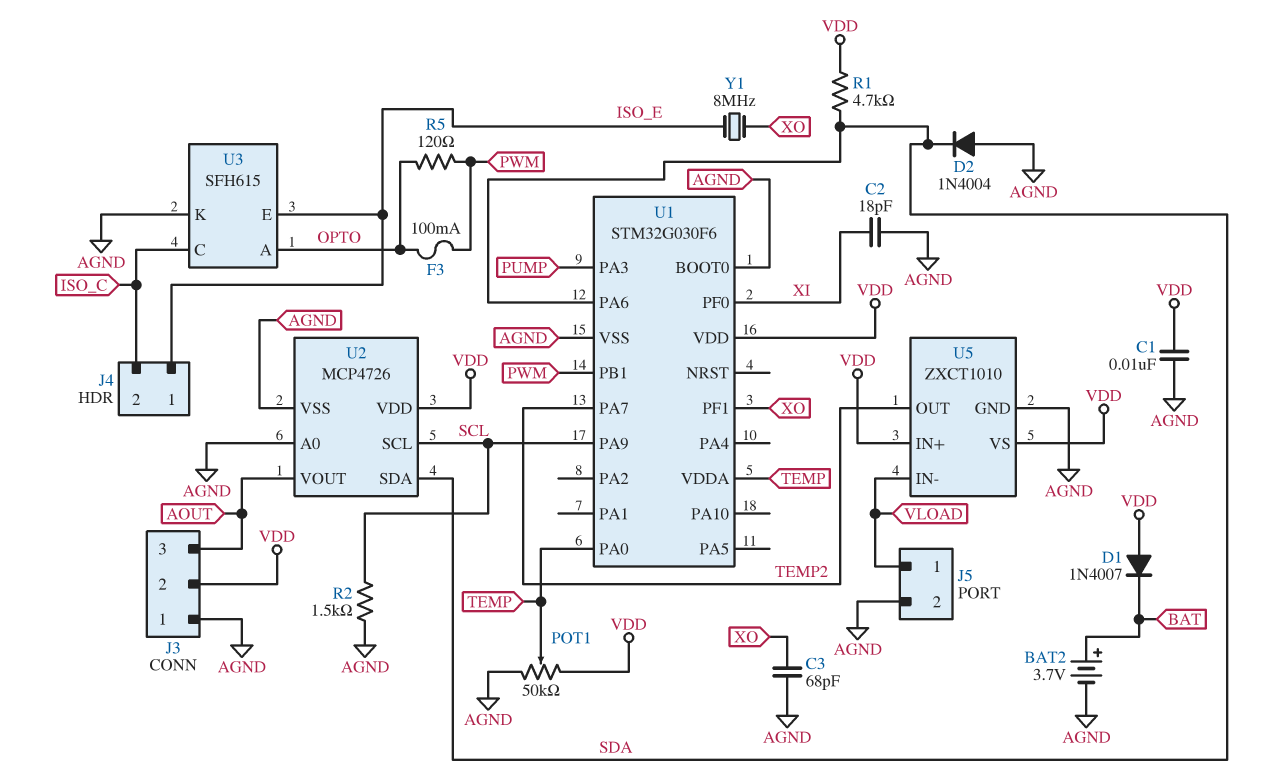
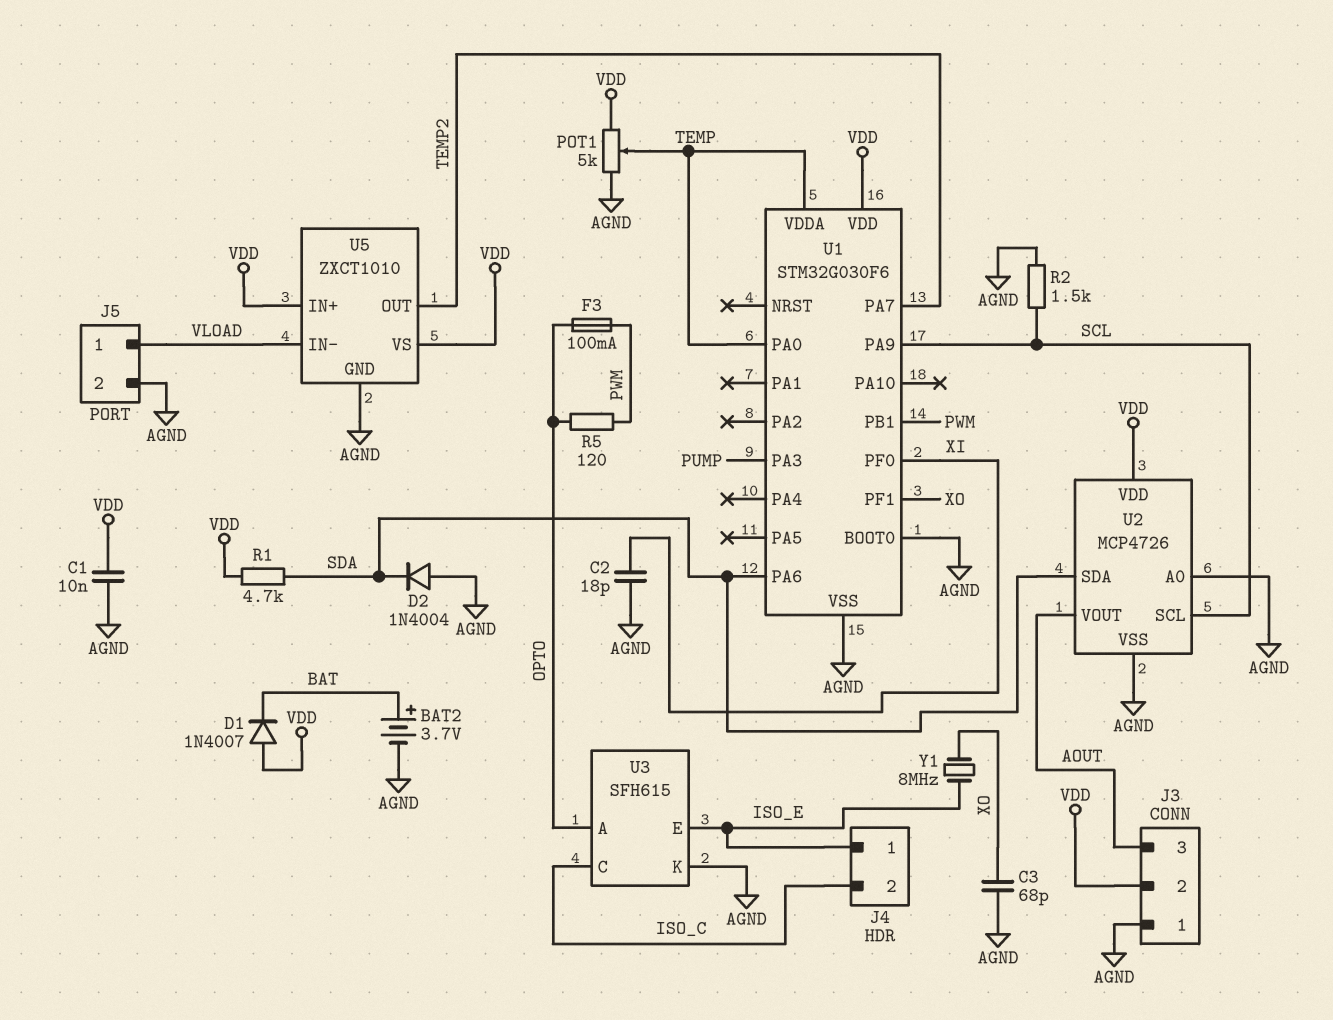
POT1: 50k (AGND, VDD, wiper TEMP) -> 5k (AGND, VDD, wiper TEMP)

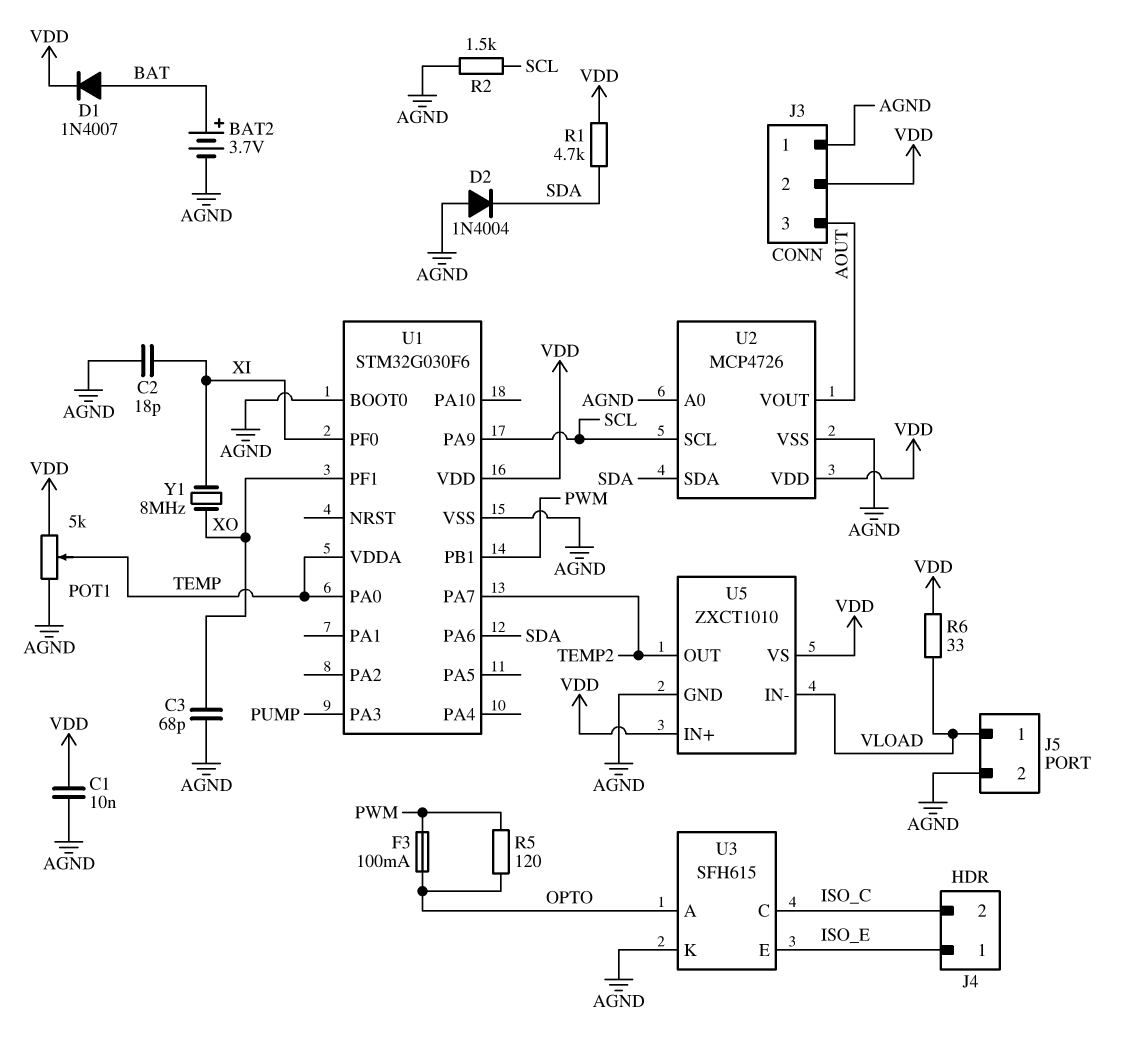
D1: diode 1N4007 (A VDD, K BAT) -> diode 1N4007 (A BAT, K VDD)
R6: none -> 33 (VDD, VLOAD)
Y1: 8MHz (ISO_E, XO) -> 8MHz (XI, XO)

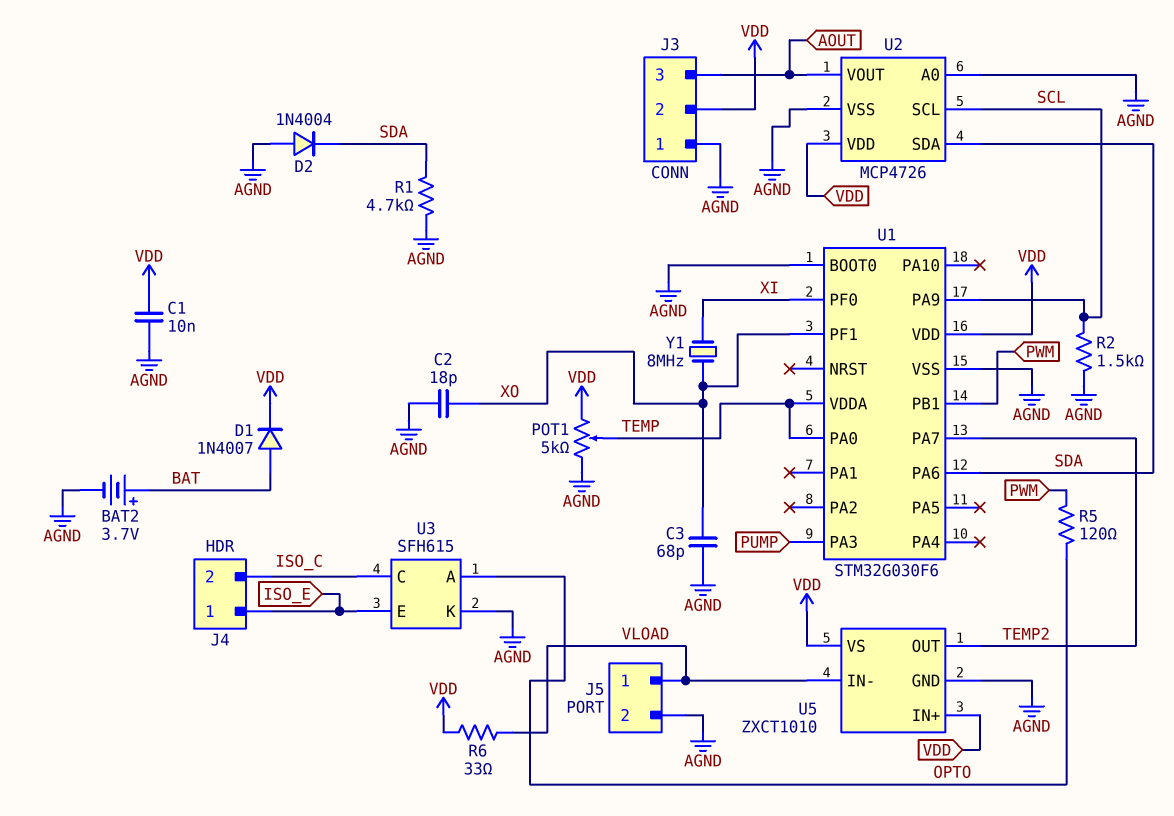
C2: 18pF (AGND, XI) -> 18pF (AGND, XO)
F3: 100mA (OPTO, PWM) -> none
R1: 4.7k (SDA, VDD) -> 4.7k (AGND, SDA)

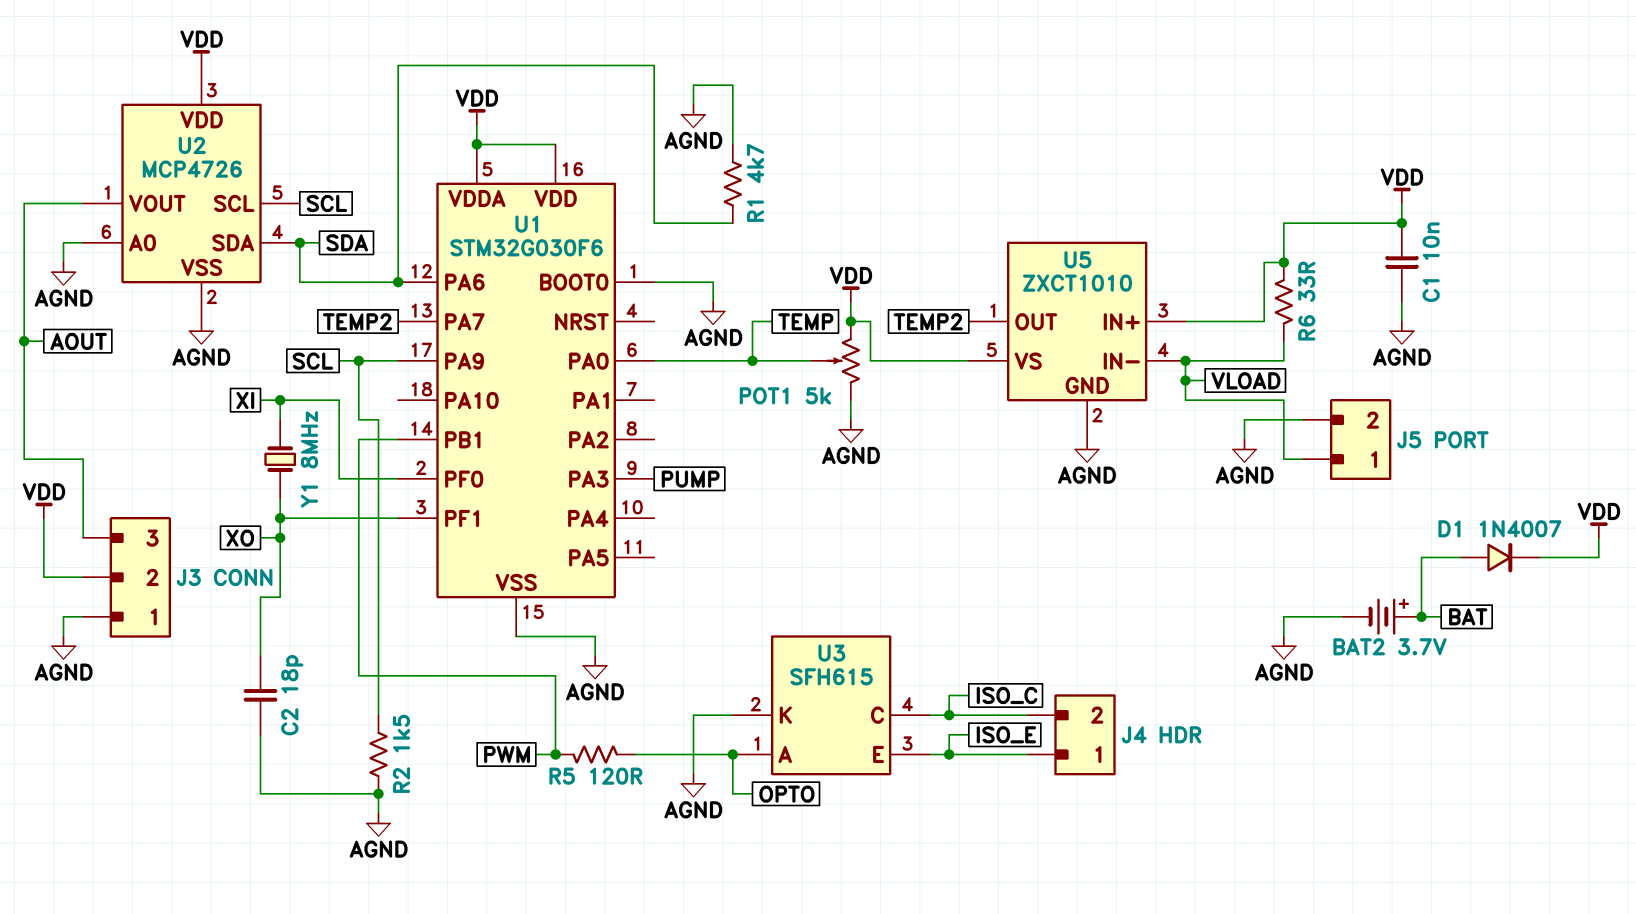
C3: 68pF (AGND, XO) -> none
D2: diode 1N4004 (A AGND, K SDA) -> none
U1 pin VDDA: TEMP -> VDD

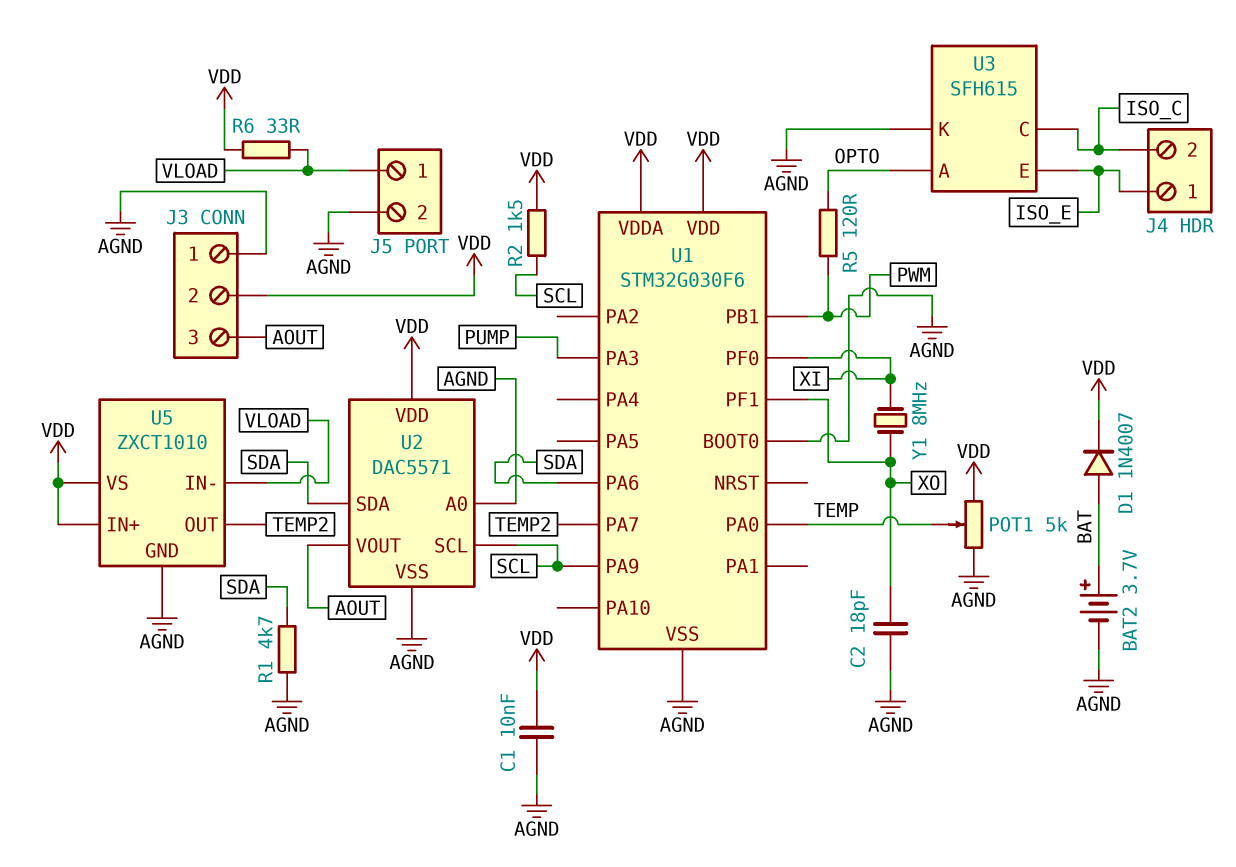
R2: 1.5k (AGND, SCL) -> 1.5k (SCL, VDD)
U2: MCP4726 -> DAC5571

